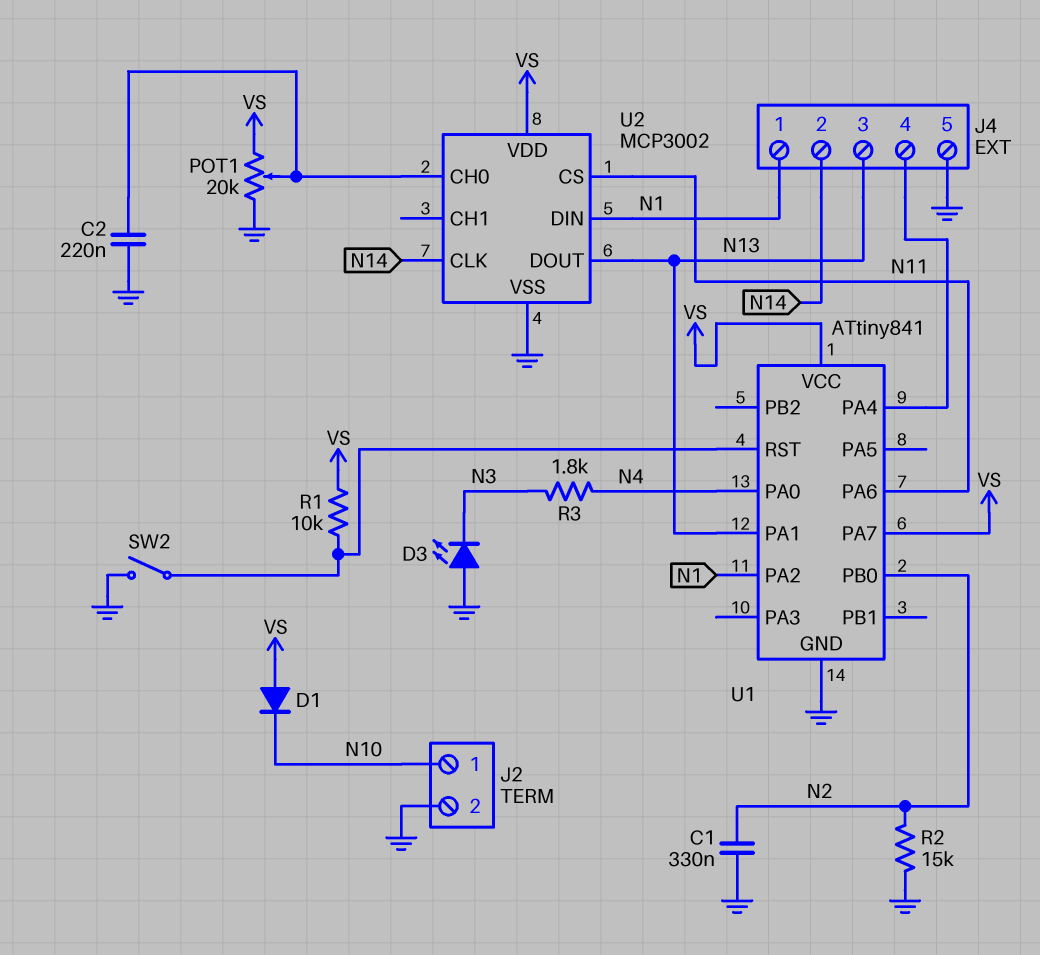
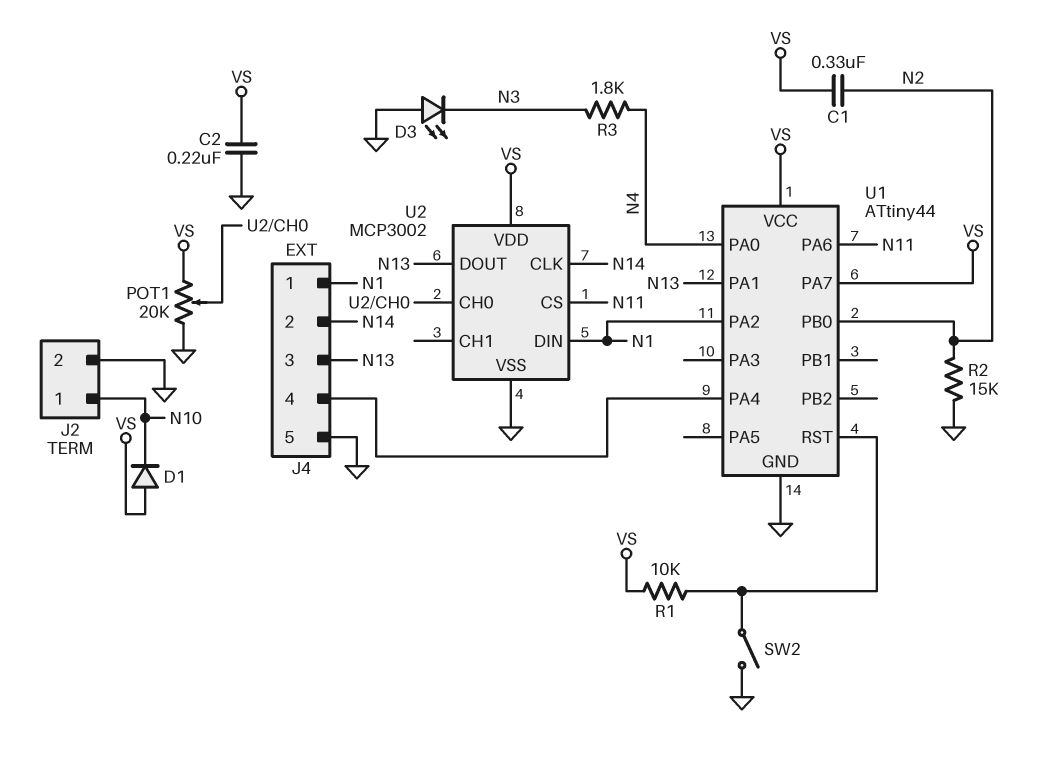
C1: 330nF (GND, N2) -> 330nF (N2, VS)
C2: 220nF (GND, U2/CH0) -> 220nF (GND, VS)
U1: ATtiny841 -> ATtiny44

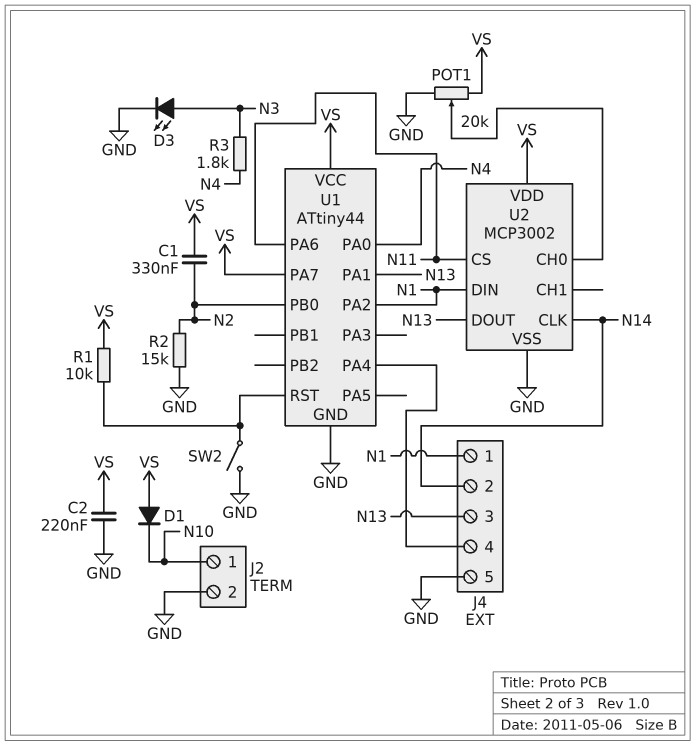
D3: LED (A GND, K N3) -> LED (A N3, K GND)

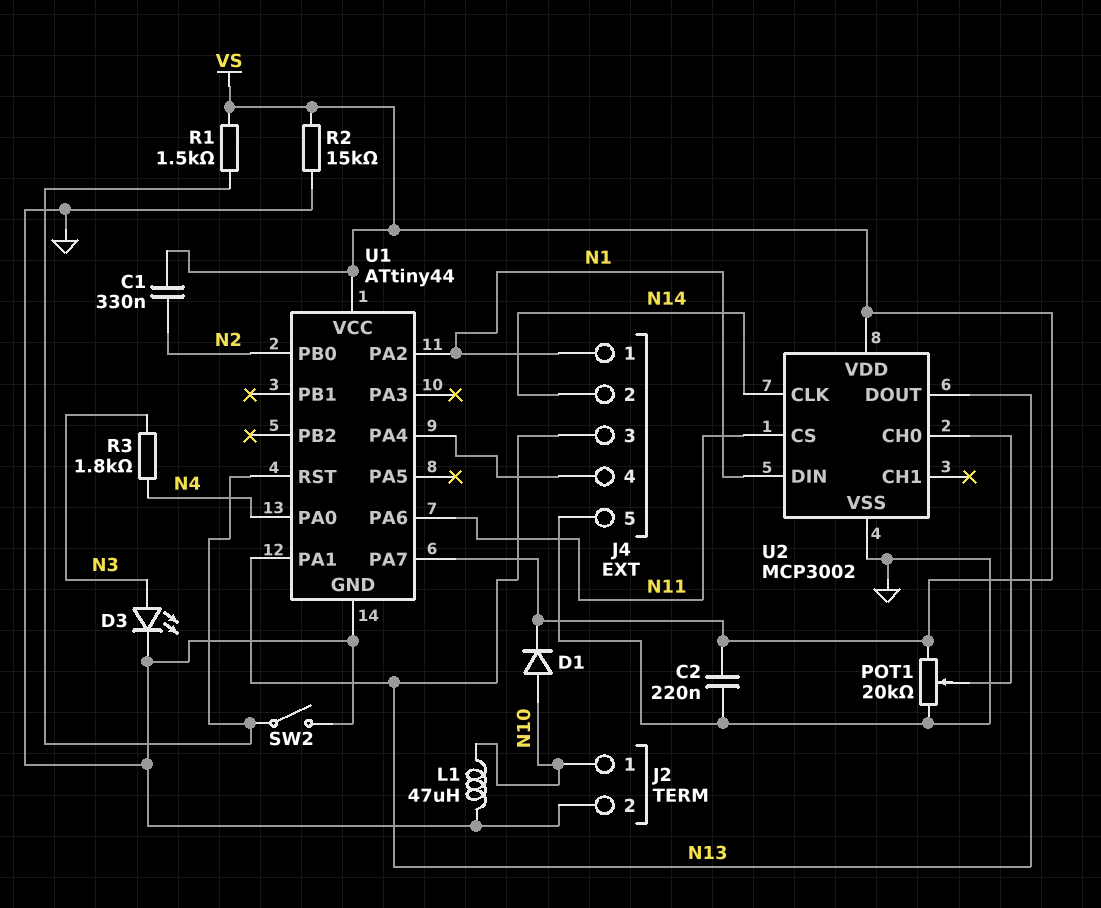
D1: diode (A VS, K N10) -> diode (A N10, K VS)
L1: none -> 47uH (GND, N10)
R1: 10k (U1/RST, VS) -> 1.5k (U1/RST, VS)
R2: 15k (GND, N2) -> 15k (GND, VS)

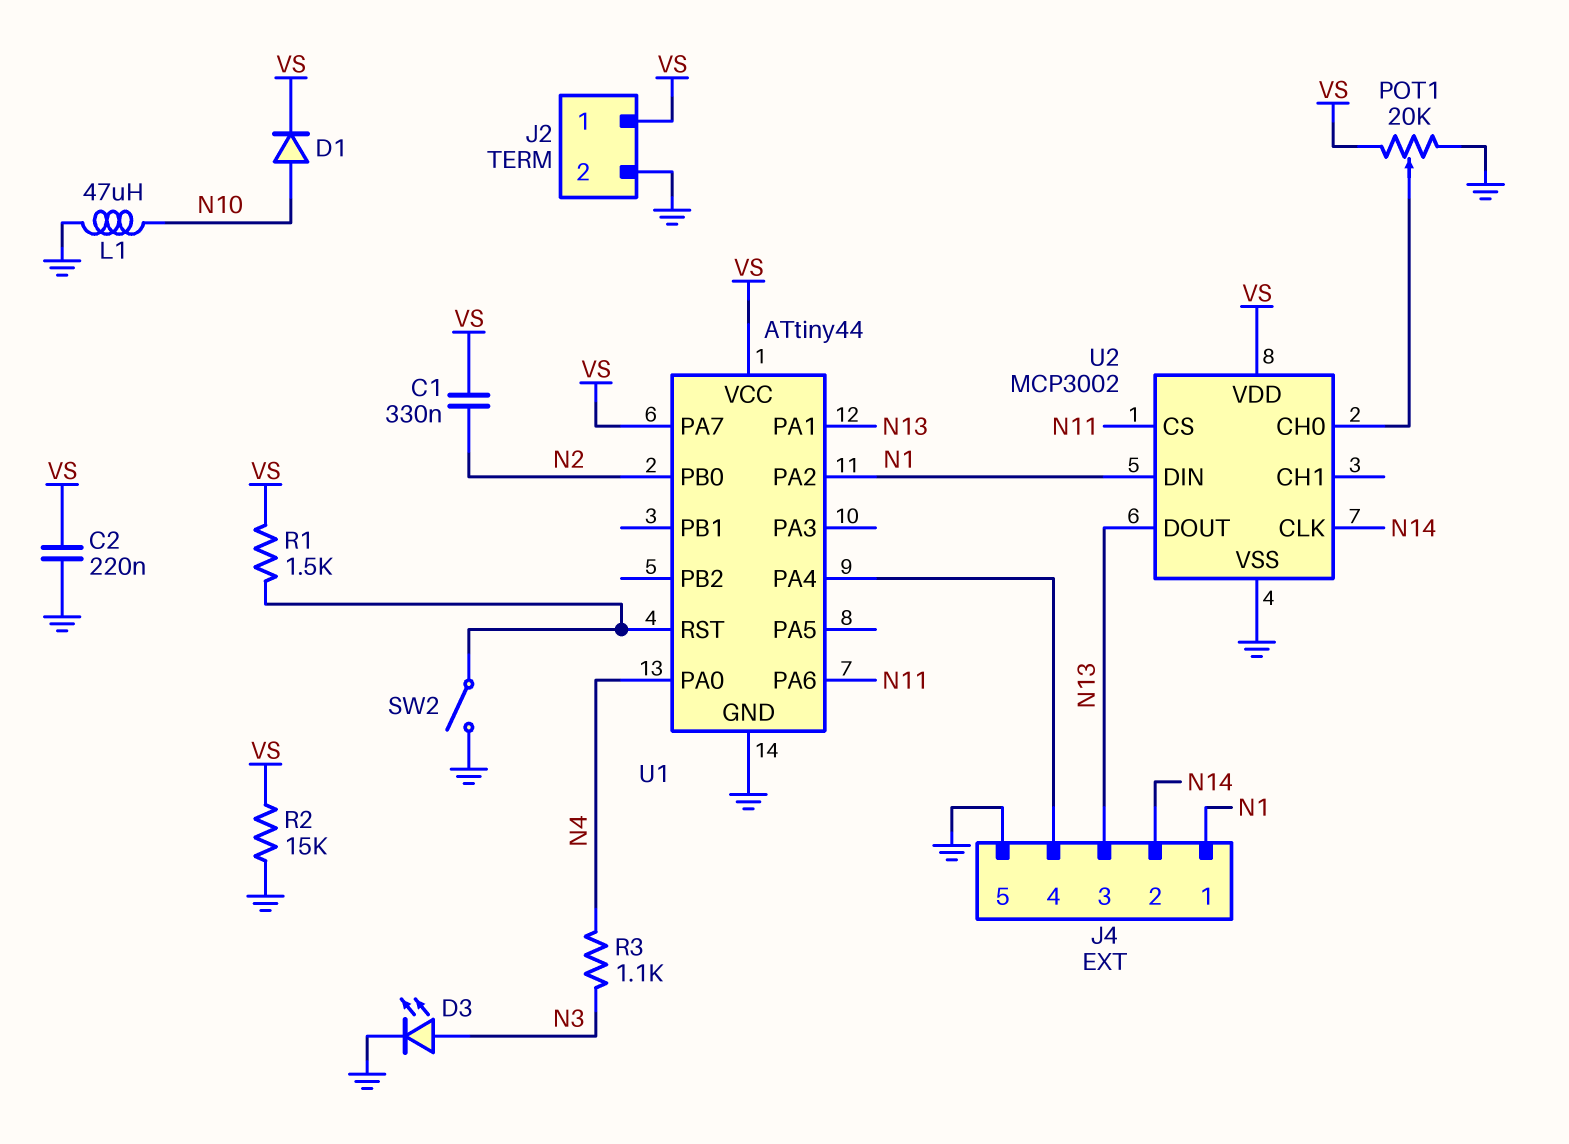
J2 pin 1: N10 -> VS
R3: 1.8k (N3, N4) -> 1.1k (N3, N4)

